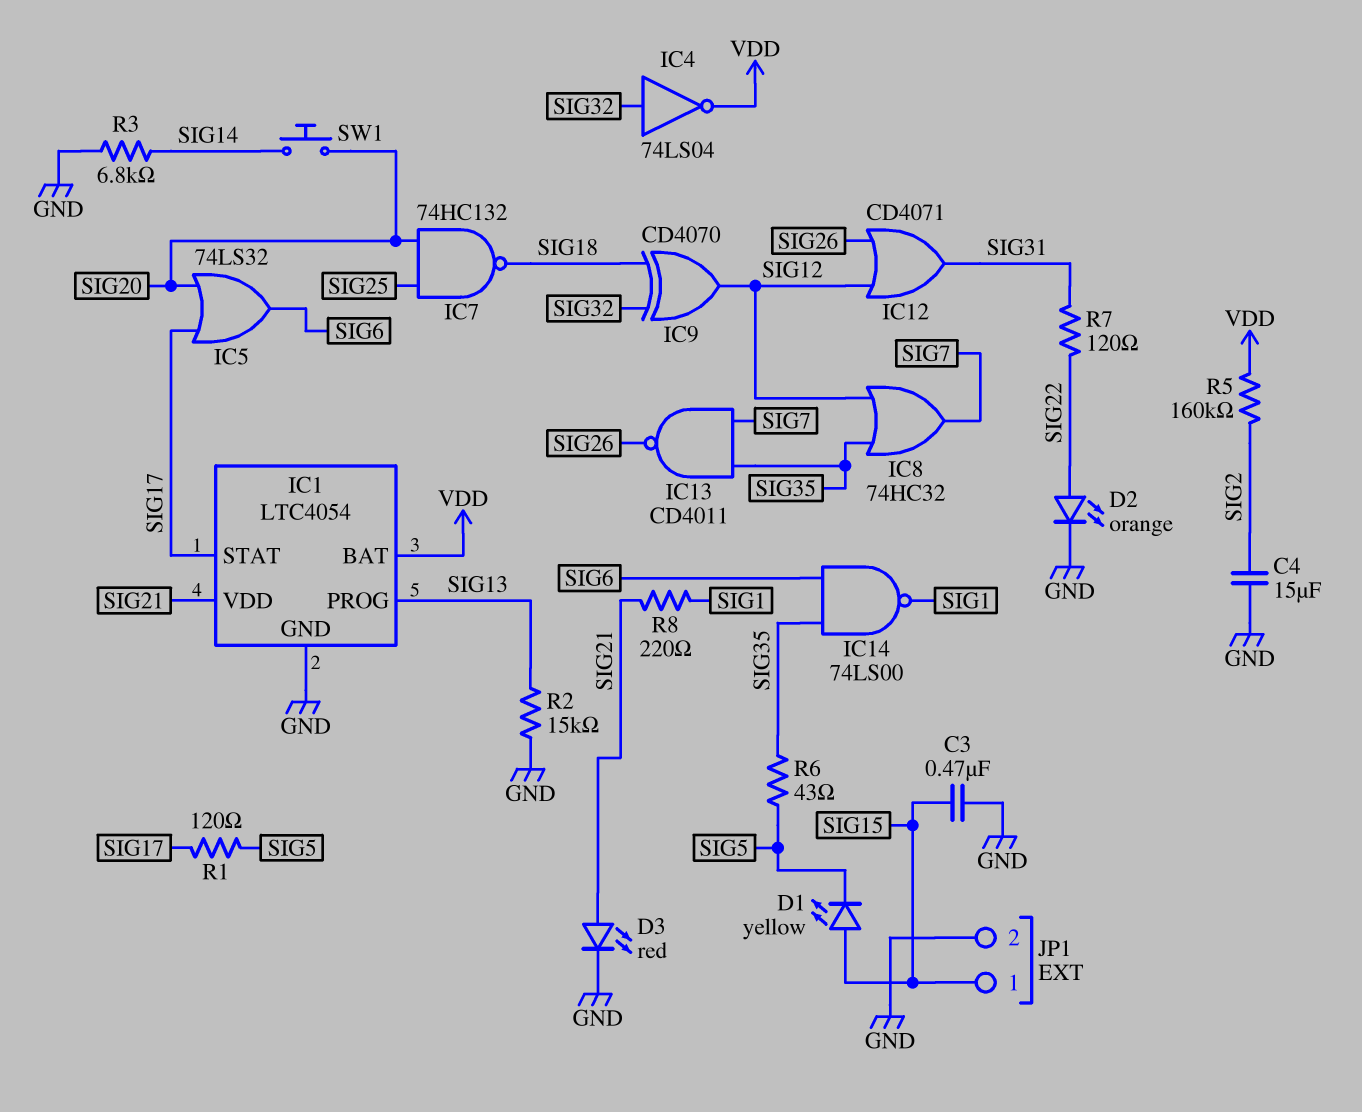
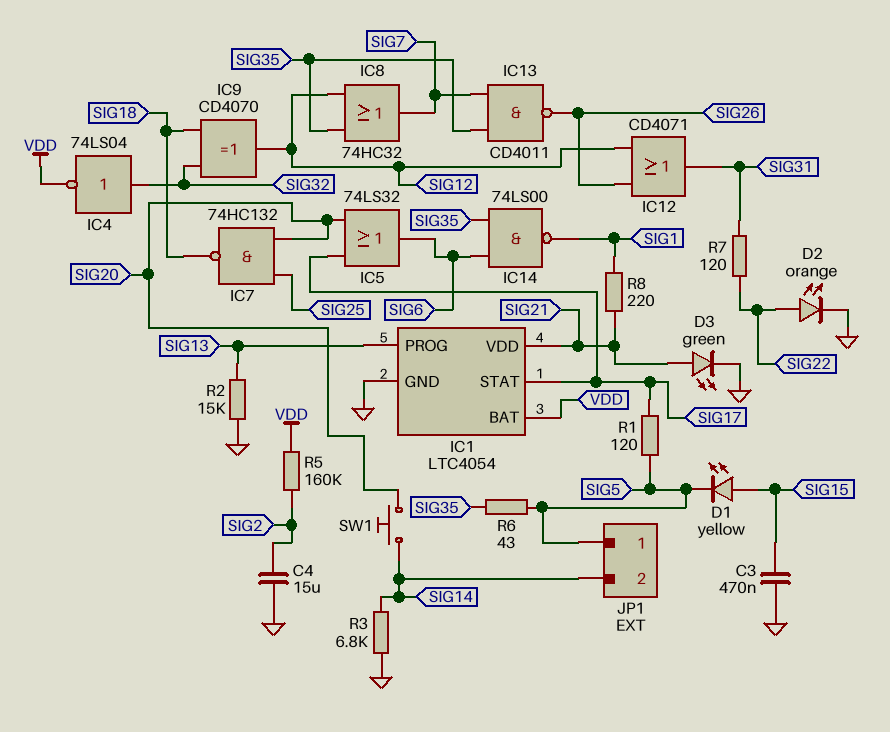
D3: LED red (A SIG21, K GND) -> LED green (A SIG21, K GND)
JP1 pin 1: SIG15 -> SIG5
JP1 pin 2: GND -> SIG14

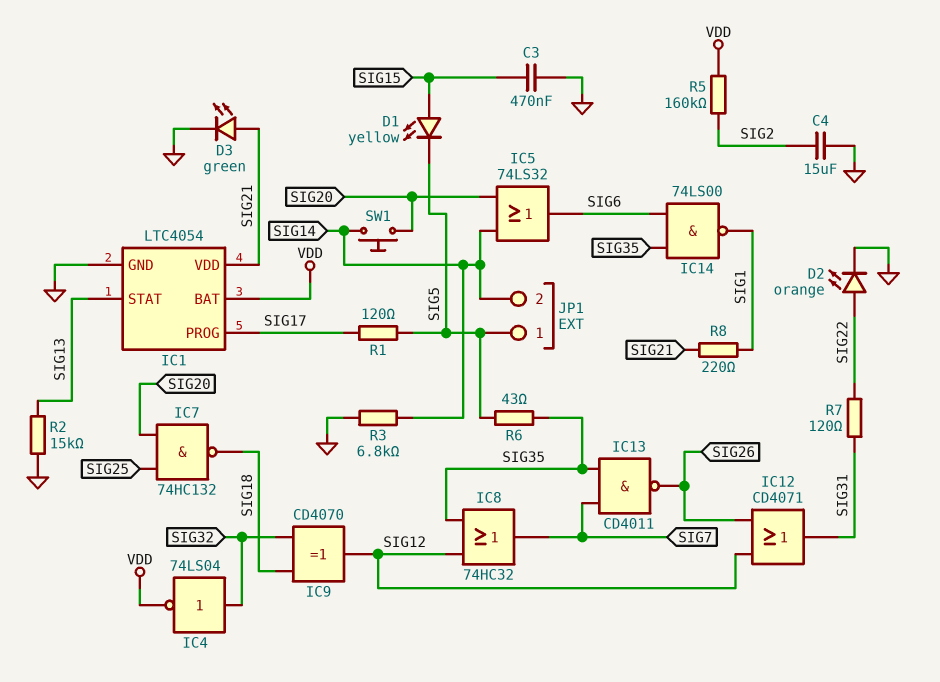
IC1 pin PROG: SIG13 -> SIG17
IC1 pin STAT: SIG17 -> SIG13
IC5: OR 74LS32 (in SIG17, in SIG20, out SIG6) -> OR 74LS32 (in SIG14, in SIG20, out SIG6)

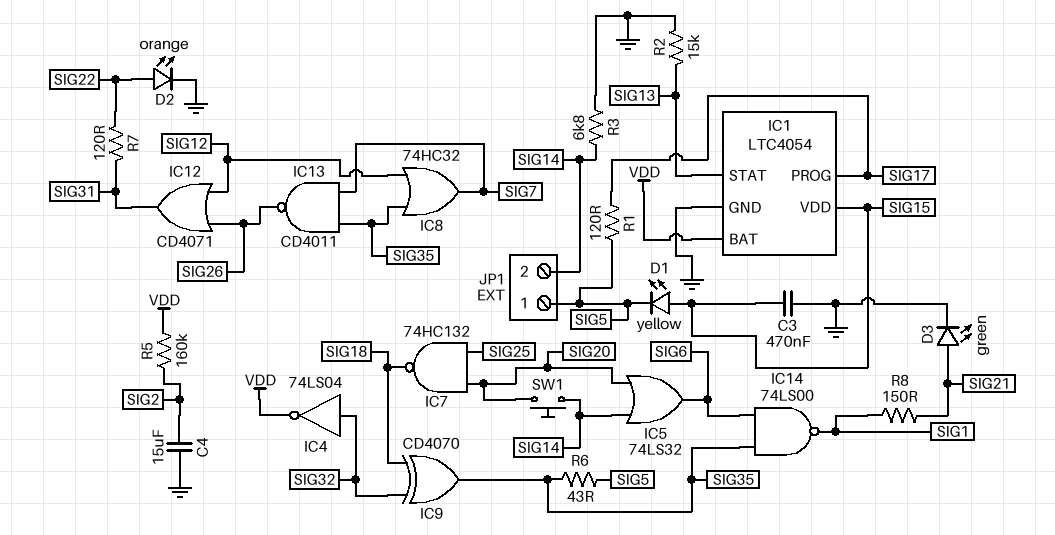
IC1 pin VDD: SIG21 -> SIG15
IC9: XOR CD4070 (in SIG18, in SIG32, out SIG12) -> XOR CD4070 (in SIG18, in SIG32, out SIG35)
R8: 220 (SIG1, SIG21) -> 150 (SIG1, SIG21)

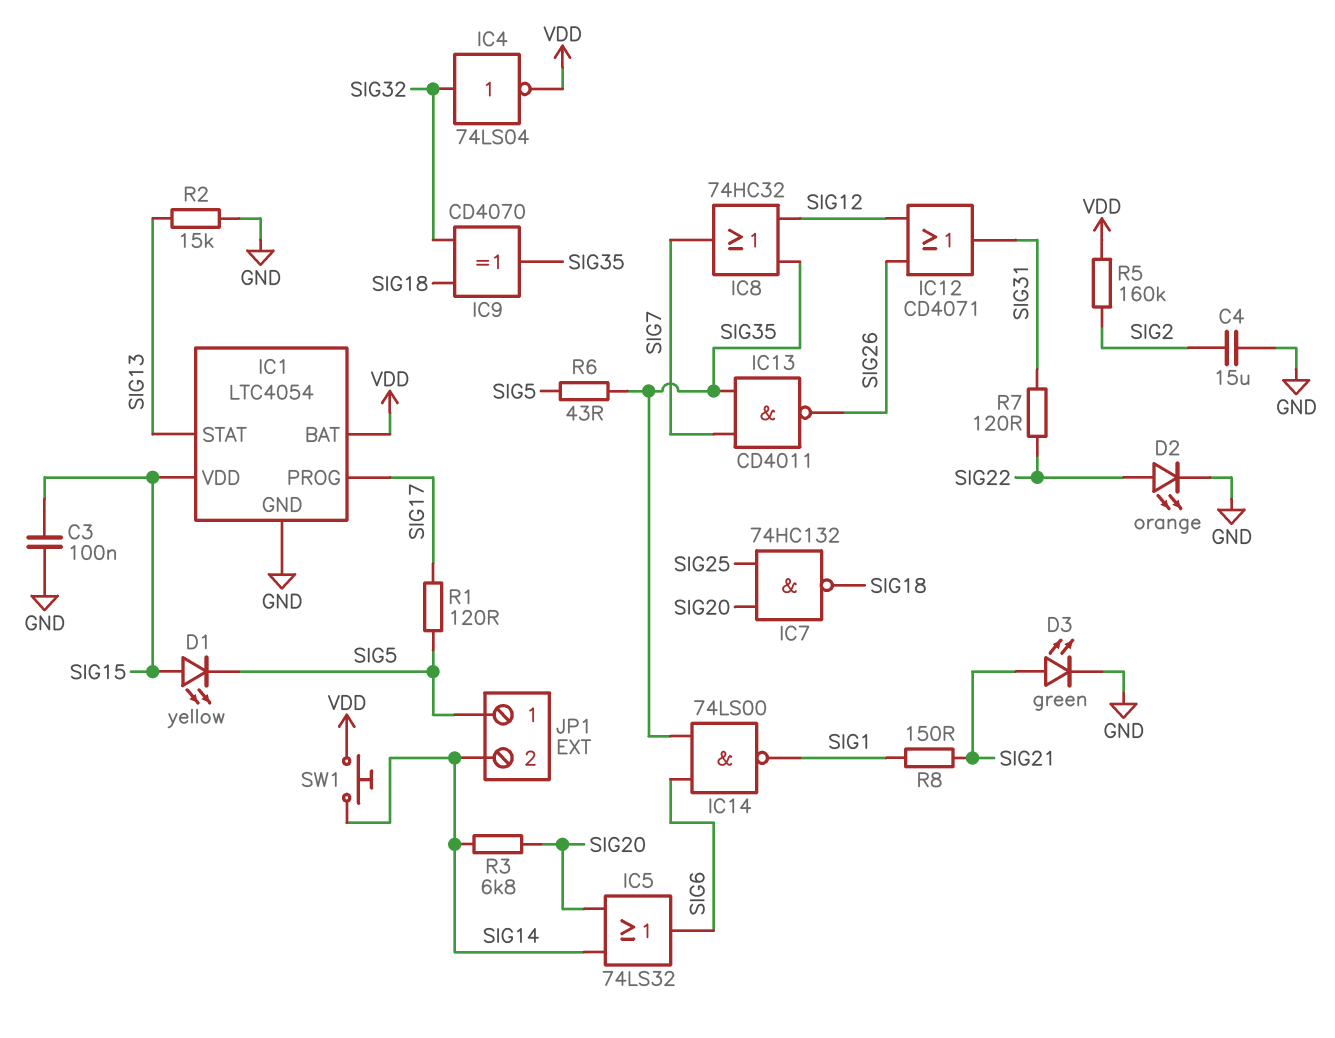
C3: 470nF (GND, SIG15) -> 100nF (GND, SIG15)
R3: 6.8k (GND, SIG14) -> 6.8k (SIG14, SIG20)
SW1: button (SIG14, SIG20) -> button (SIG14, VDD)

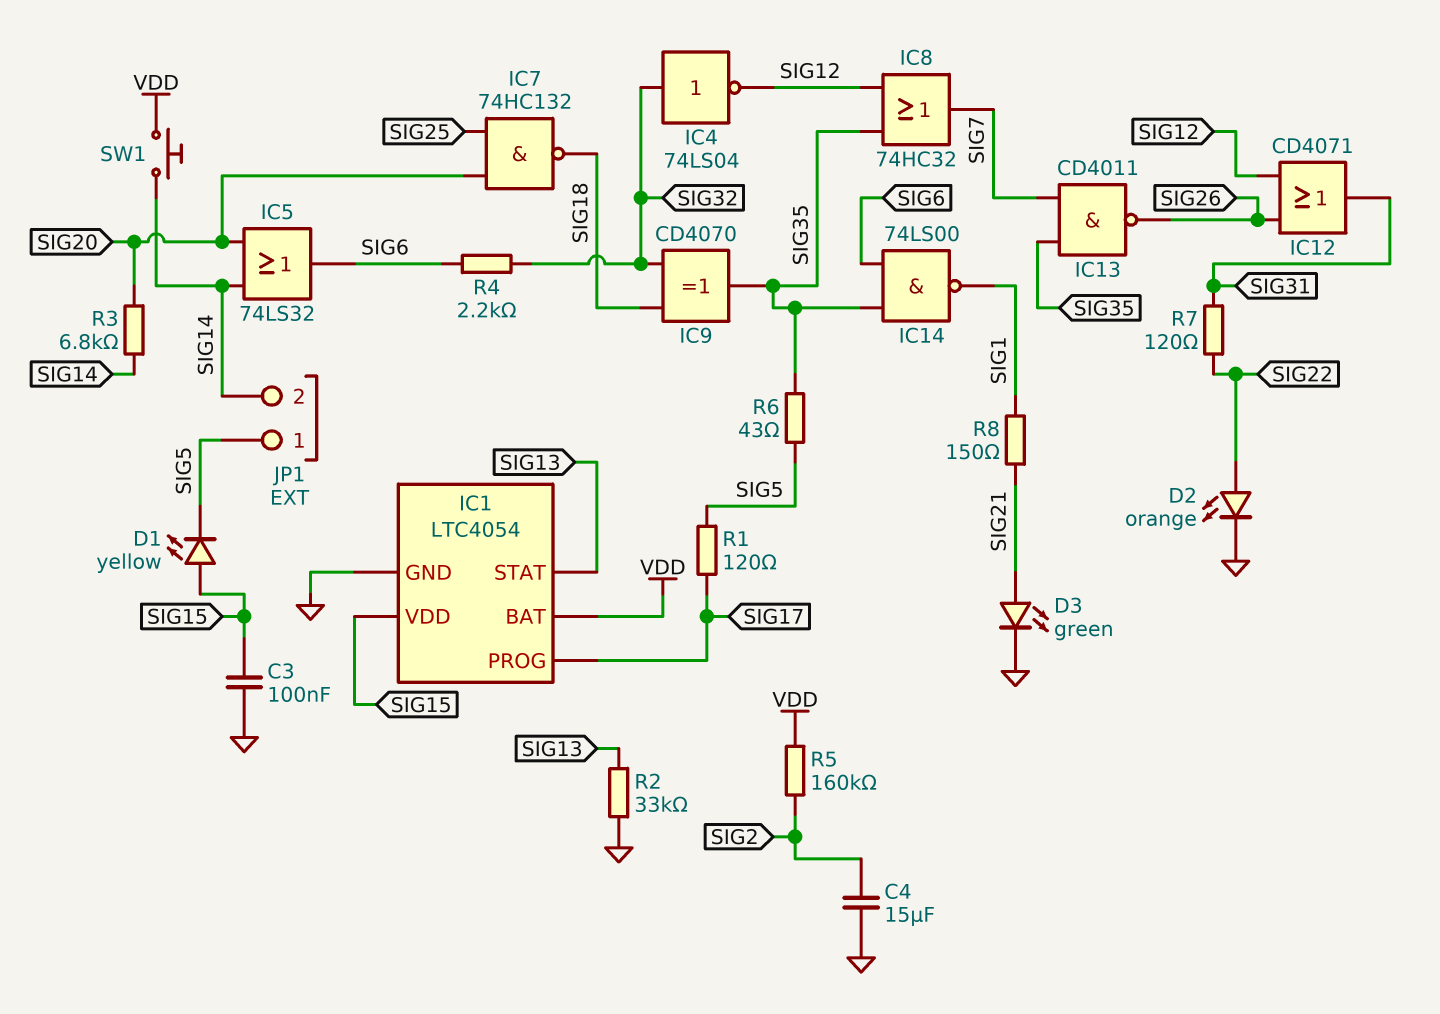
IC4: NOT 74LS04 (in SIG32, out VDD) -> NOT 74LS04 (in SIG32, out SIG12)
R2: 15k (GND, SIG13) -> 33k (GND, SIG13)
R4: none -> 2.2k (SIG6, SIG32)

